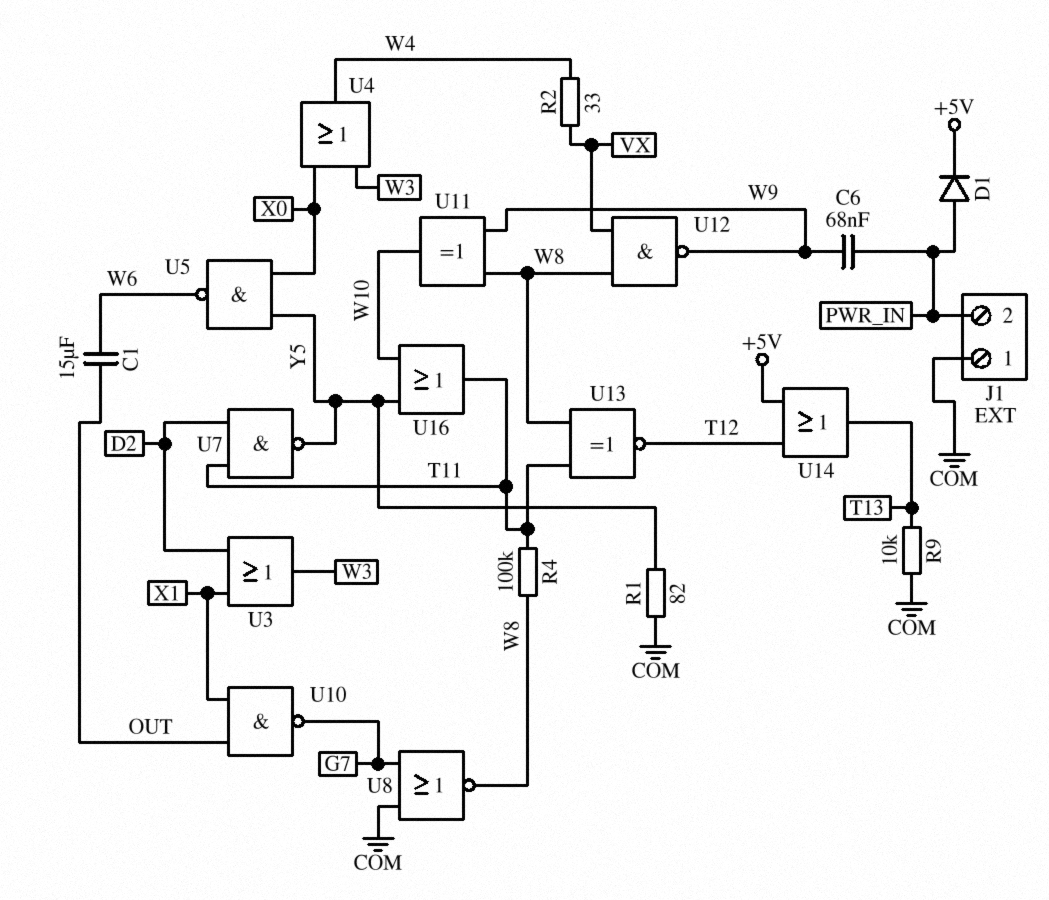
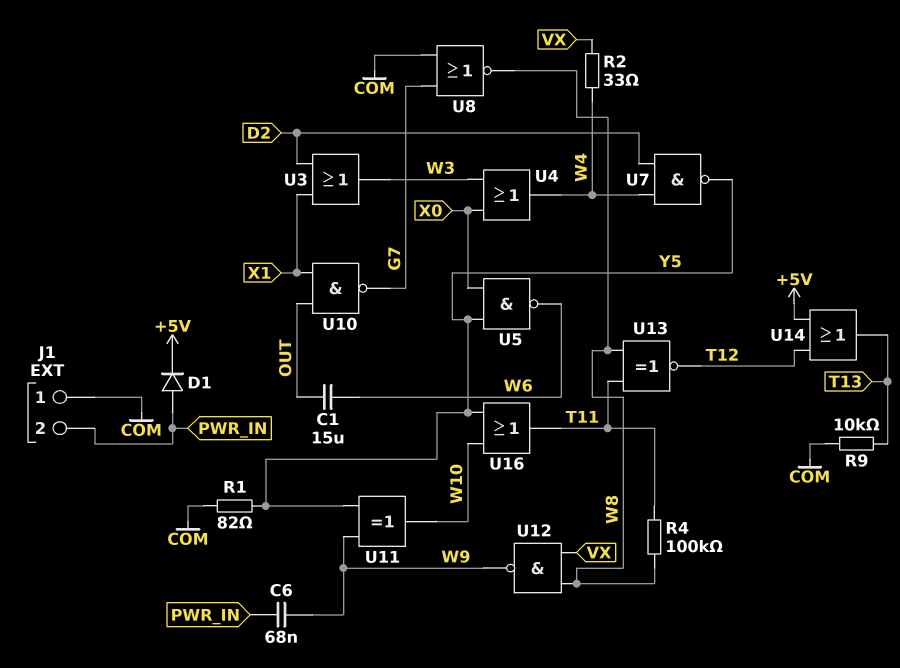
U7: NAND (in D2, in T11, out Y5) -> NAND (in D2, in W4, out Y5)
U11: XOR (in W8, in W9, out W10) -> XOR (in W9, in Y5, out W10)

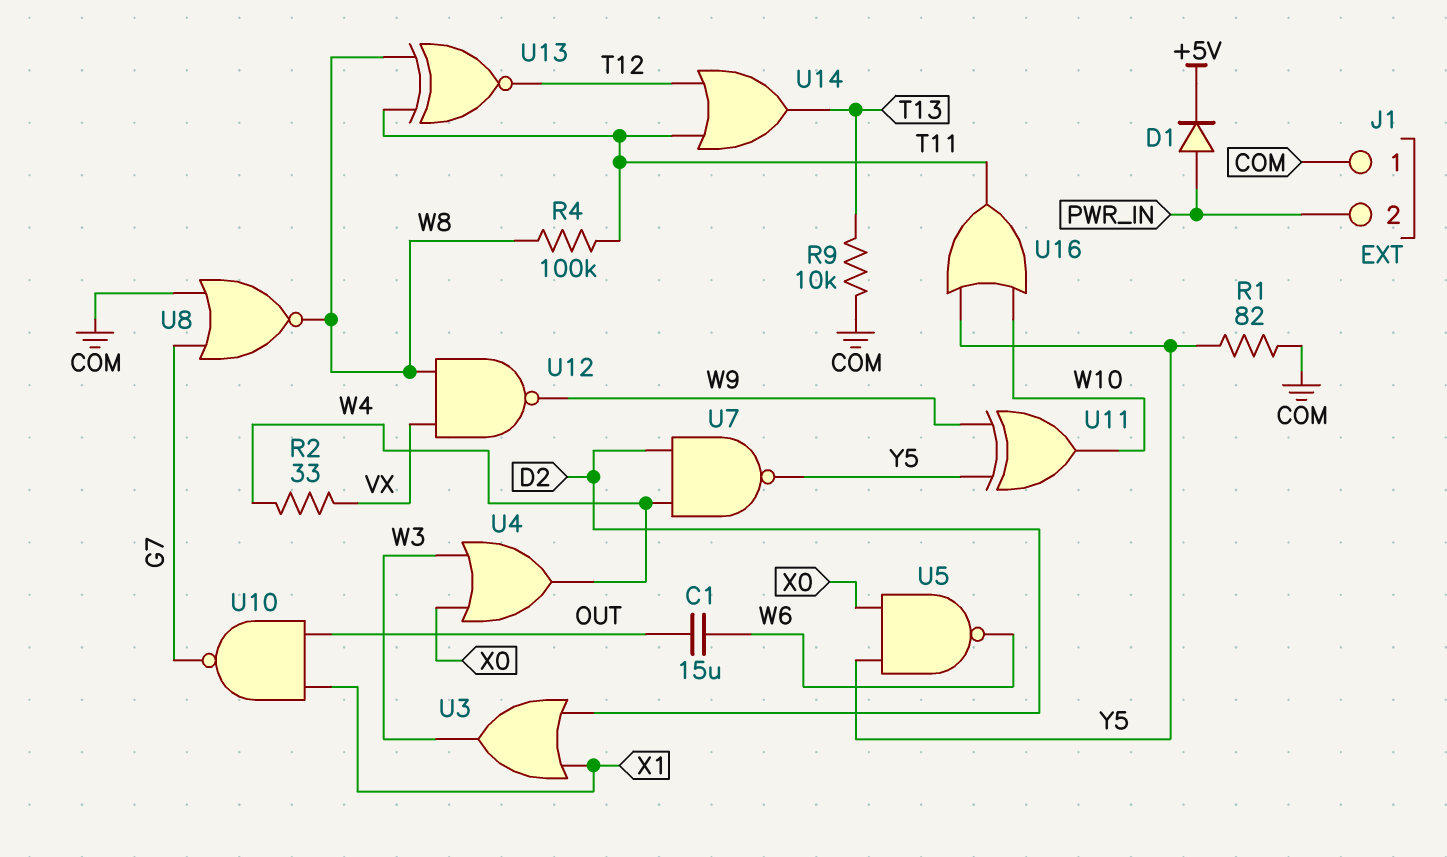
C6: 68nF (PWR_IN, W9) -> none
U14: OR (in +5V, in T12, out T13) -> OR (in T11, in T12, out T13)

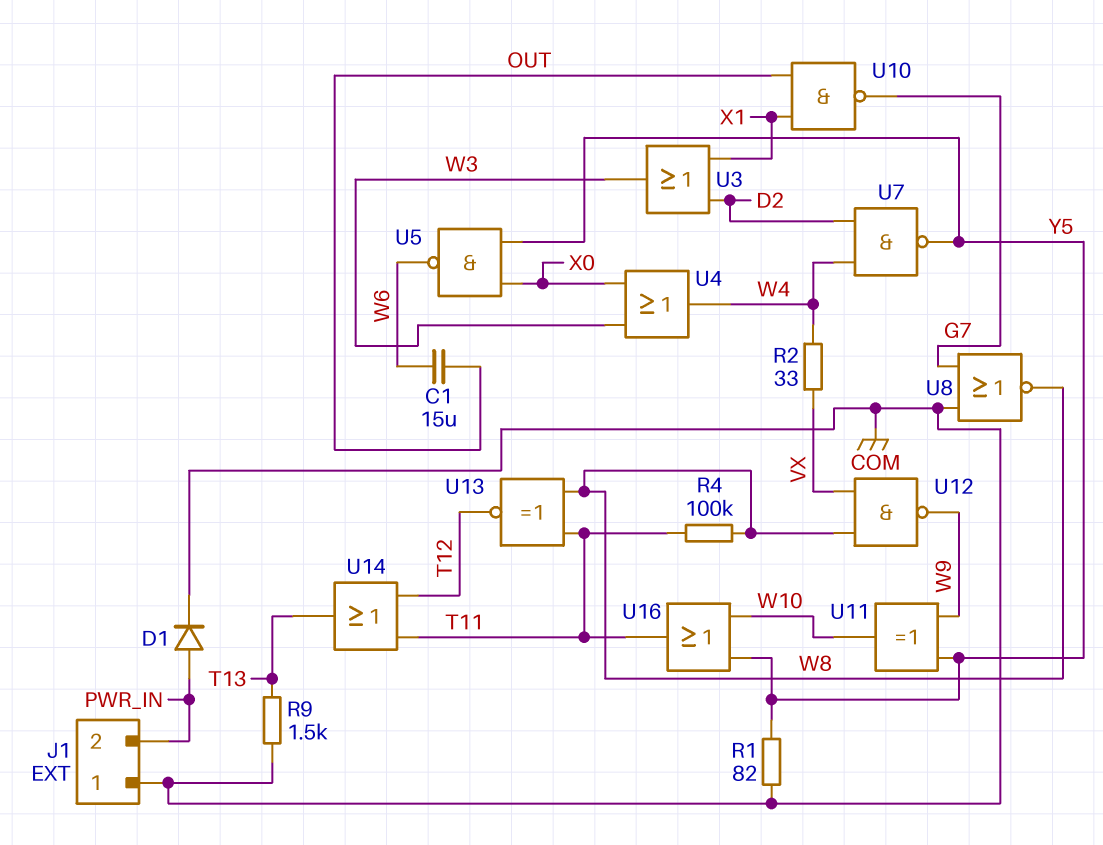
D1: diode (A PWR_IN, K +5V) -> diode (A PWR_IN, K COM)
R9: 10k (COM, T13) -> 1.5k (COM, T13)

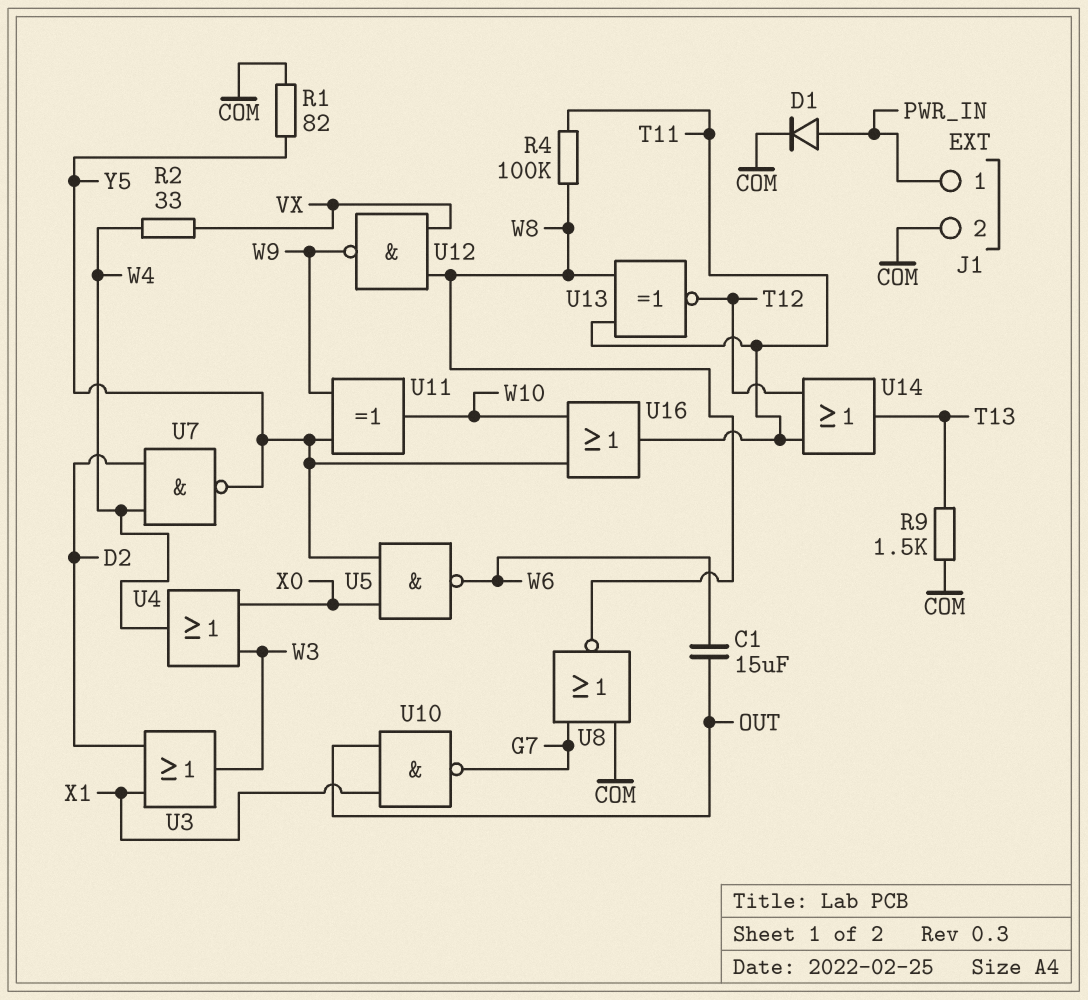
J1 pin 1: COM -> PWR_IN
J1 pin 2: PWR_IN -> COM

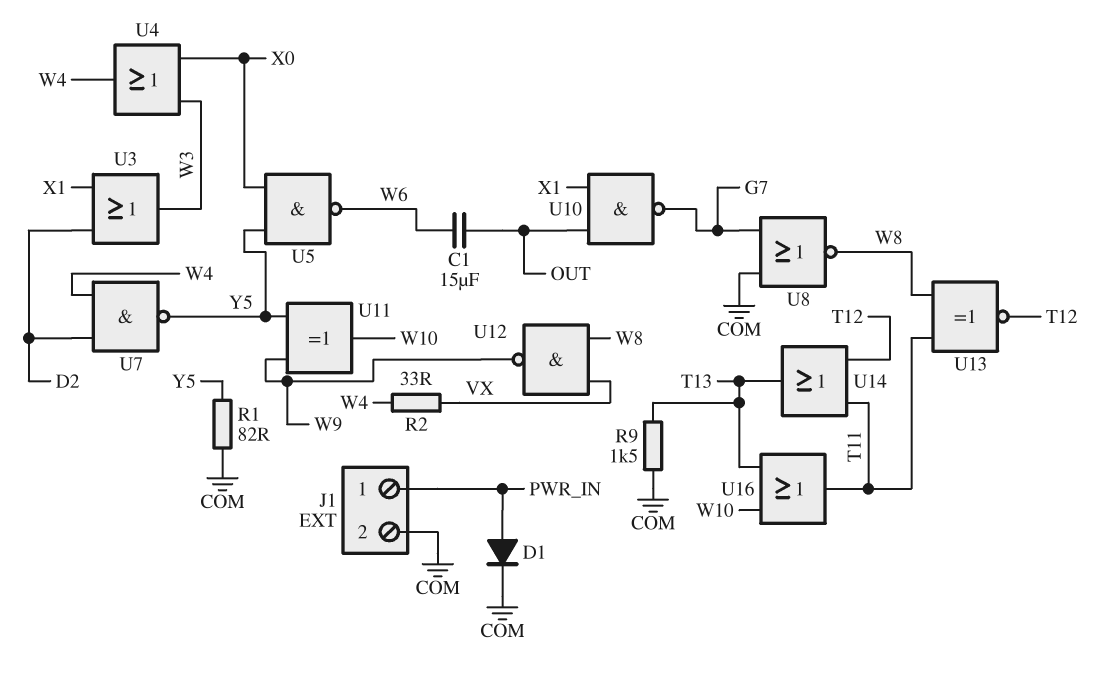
R4: 100k (T11, W8) -> none
U16: OR (in W10, in Y5, out T11) -> OR (in T13, in W10, out T11)

